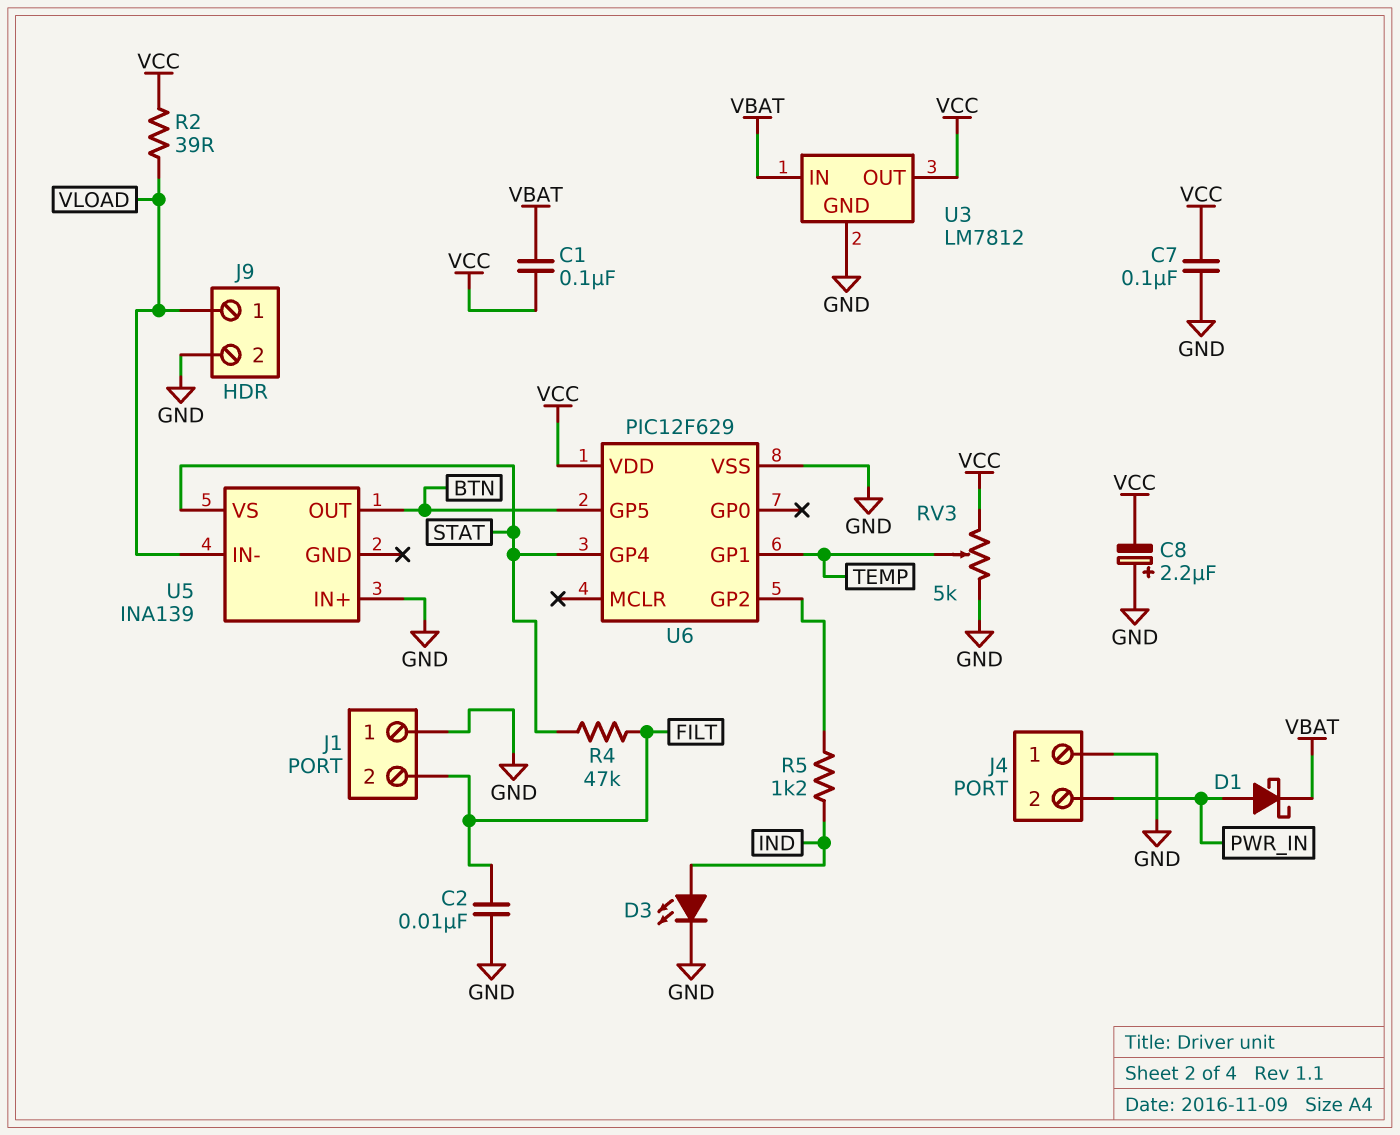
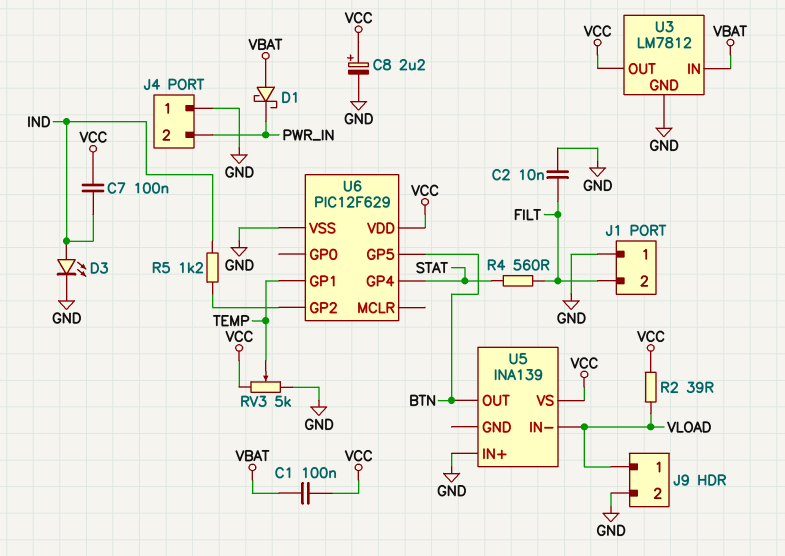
C7: 100nF (GND, VCC) -> 100nF (IND, VCC)
C8: 2.2uF (plus GND, minus VCC) -> 2.2uF (plus VCC, minus GND)
D1: schottky (A PWR_IN, K VBAT) -> schottky (A VBAT, K PWR_IN)
R4: 47k (FILT, STAT) -> 560 (FILT, STAT)
U5 pin VS: STAT -> VCC

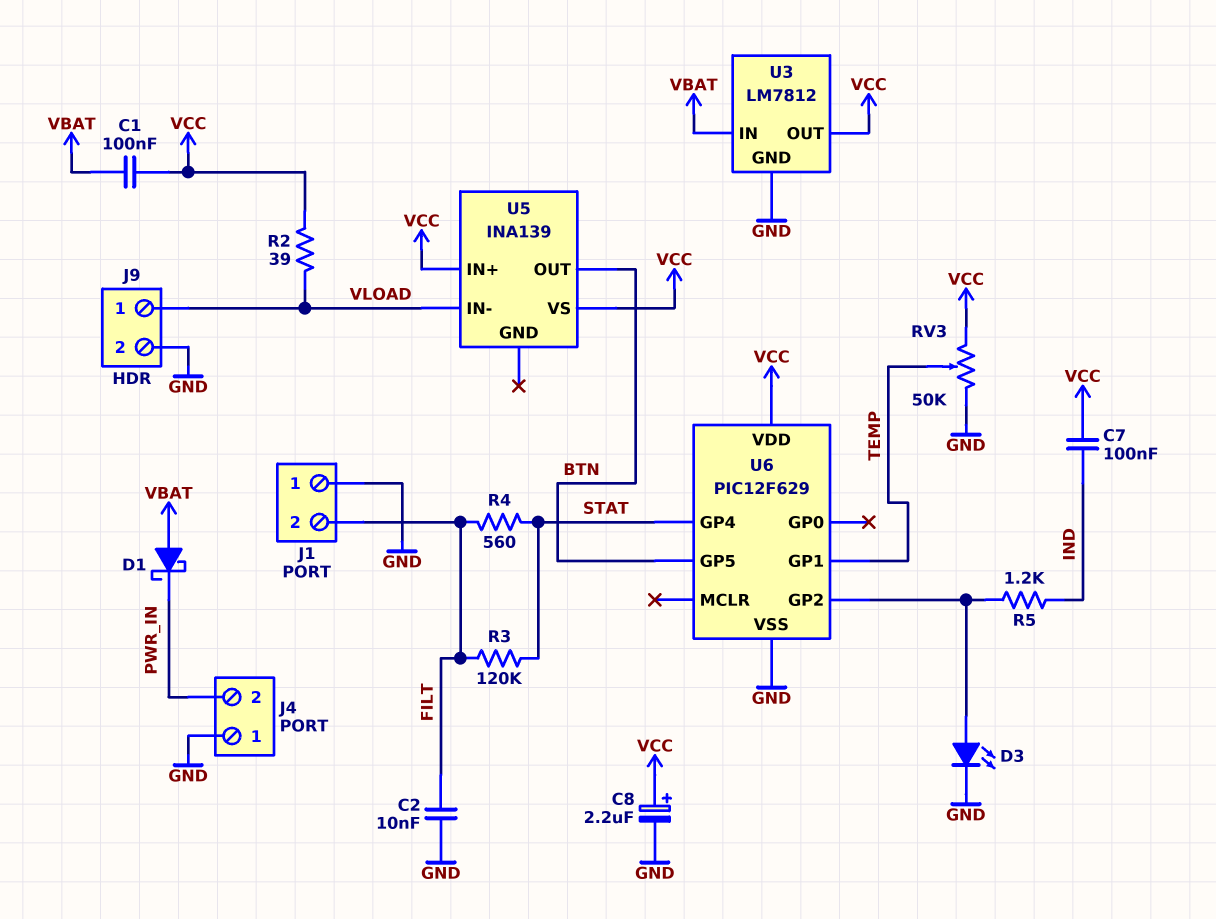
D3: LED (A IND, K GND) -> LED (A U6/GP2, K GND)
R3: none -> 120k (FILT, STAT)
RV3: 5k (GND, VCC, wiper TEMP) -> 50k (GND, VCC, wiper TEMP)
U5 pin IN+: GND -> VCC

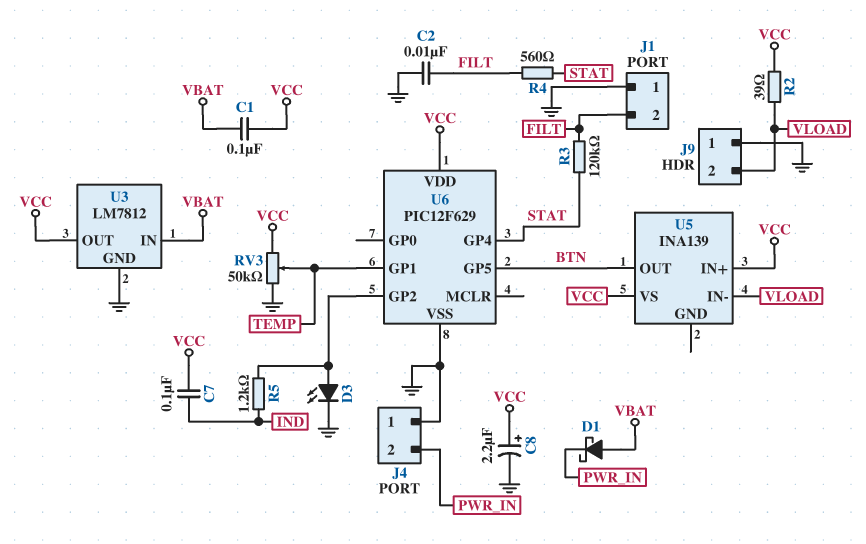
J9 pin 1: VLOAD -> GND
J9 pin 2: GND -> VLOAD

